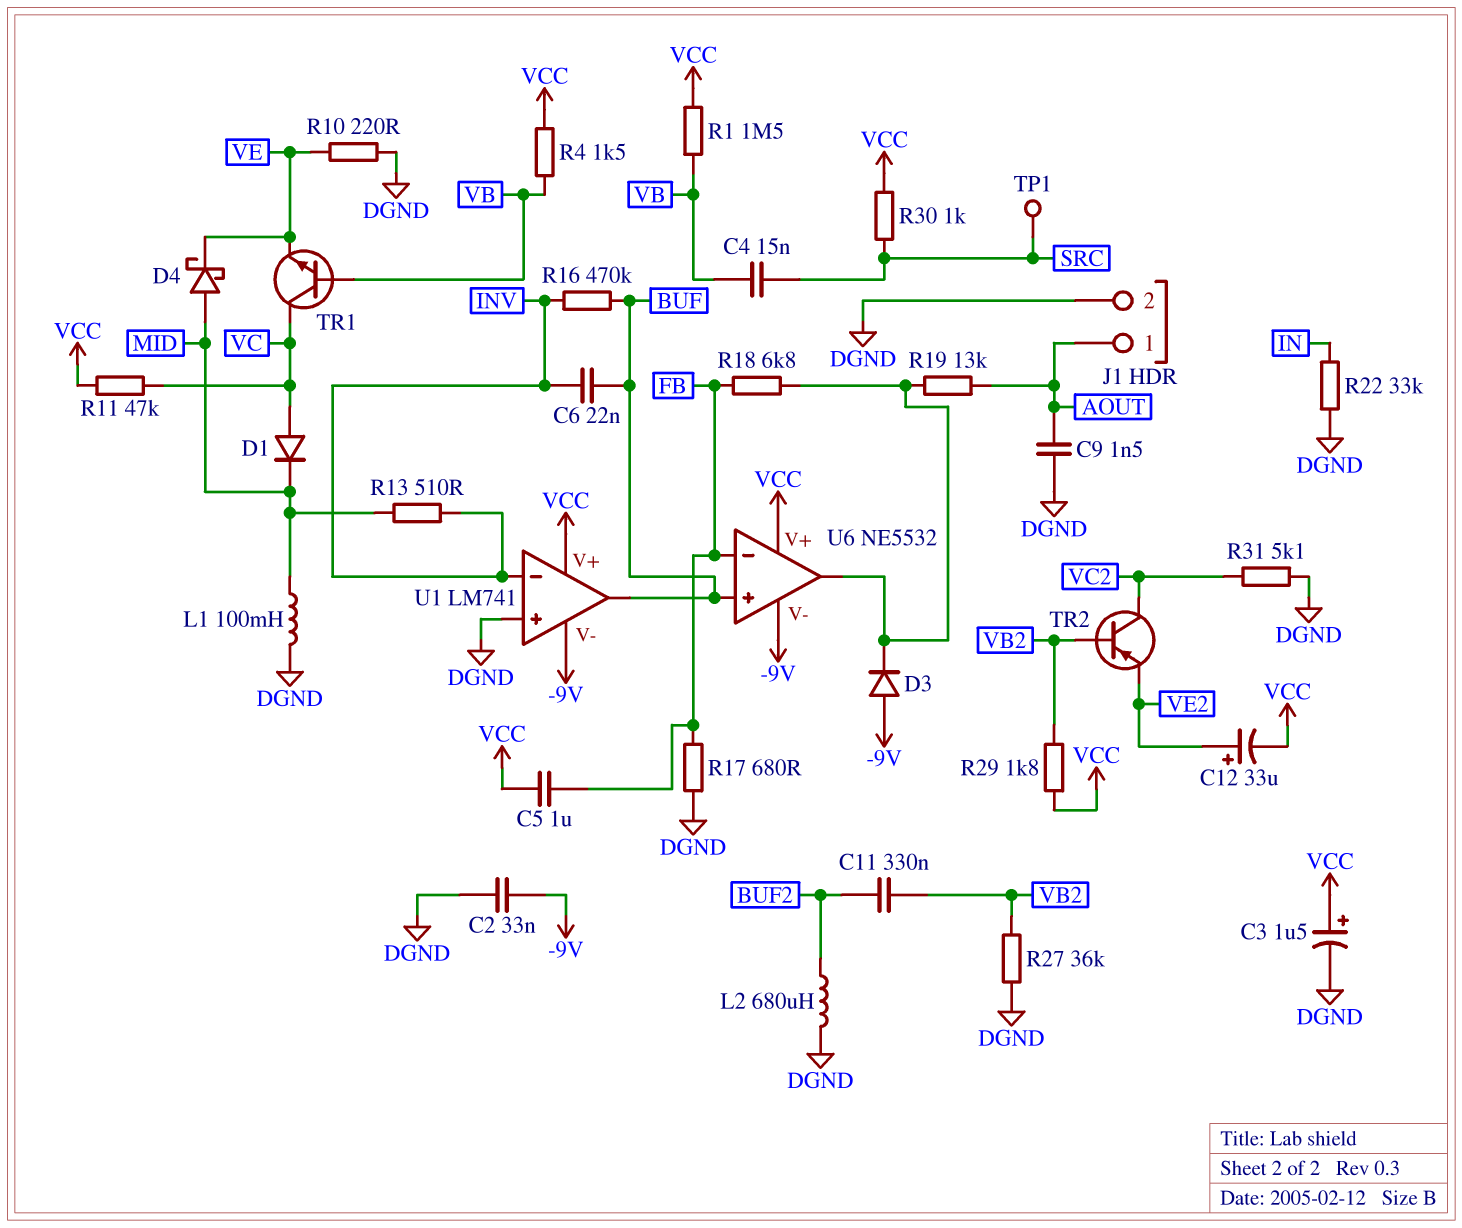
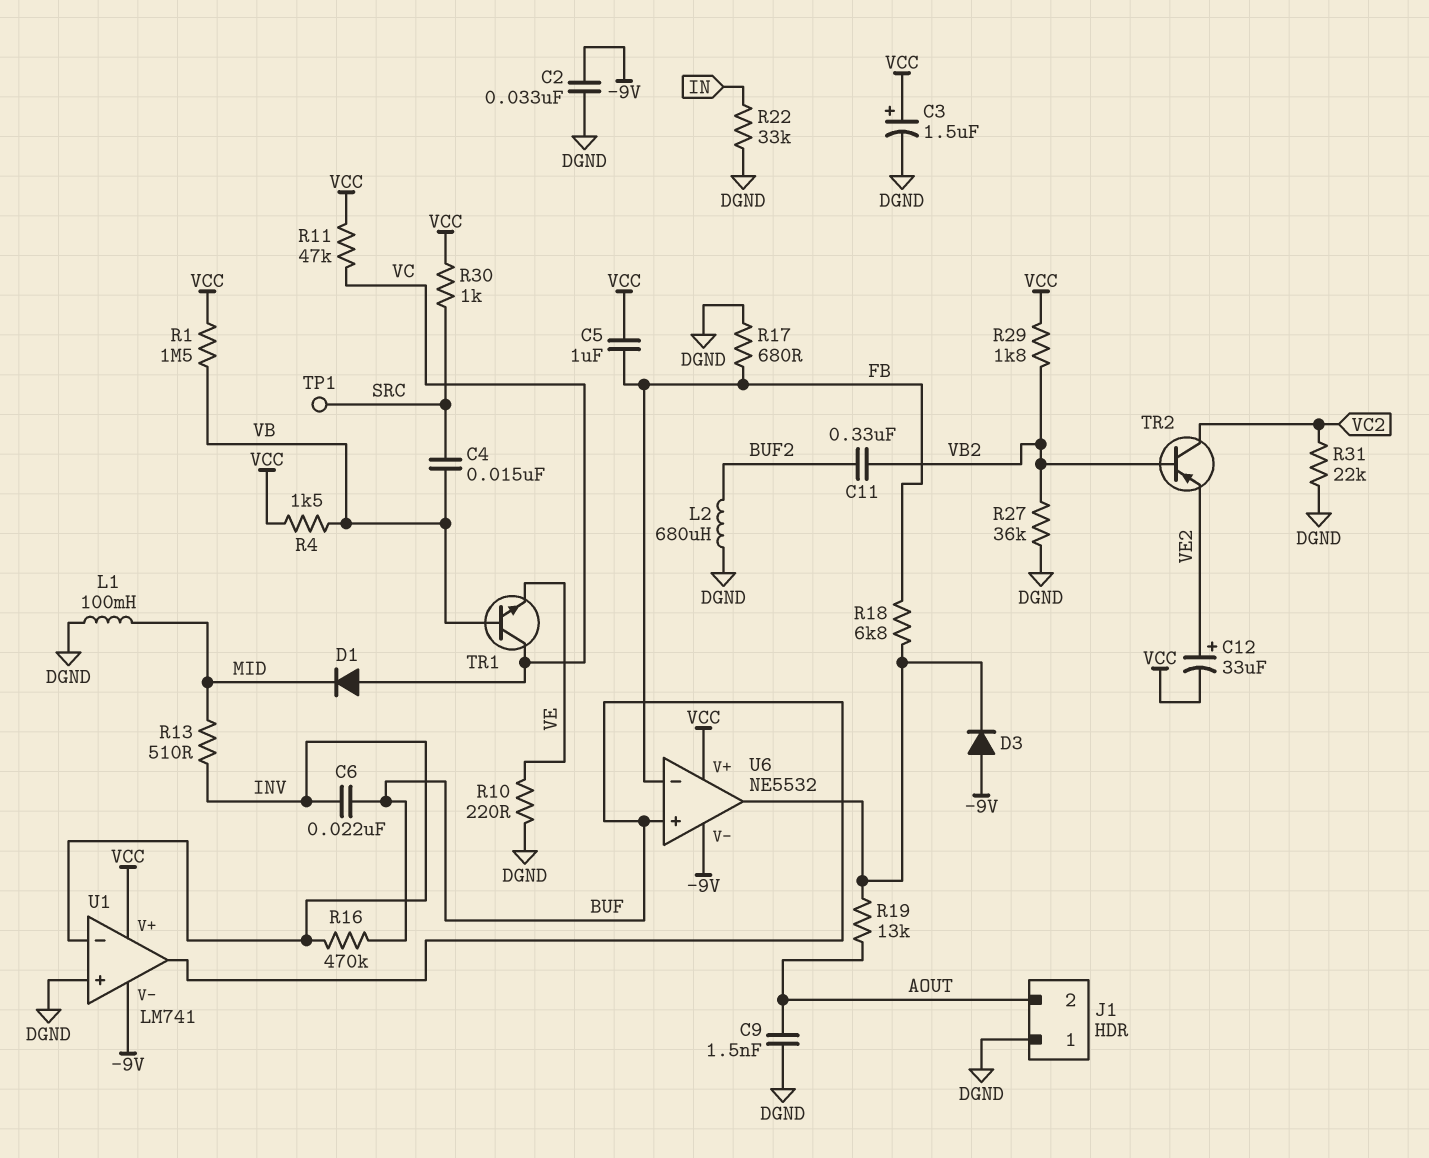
D4: schottky (A MID, K VE) -> none
J1 pin 1: AOUT -> DGND
J1 pin 2: DGND -> AOUT
R31: 5.1k (DGND, VC2) -> 22k (DGND, VC2)

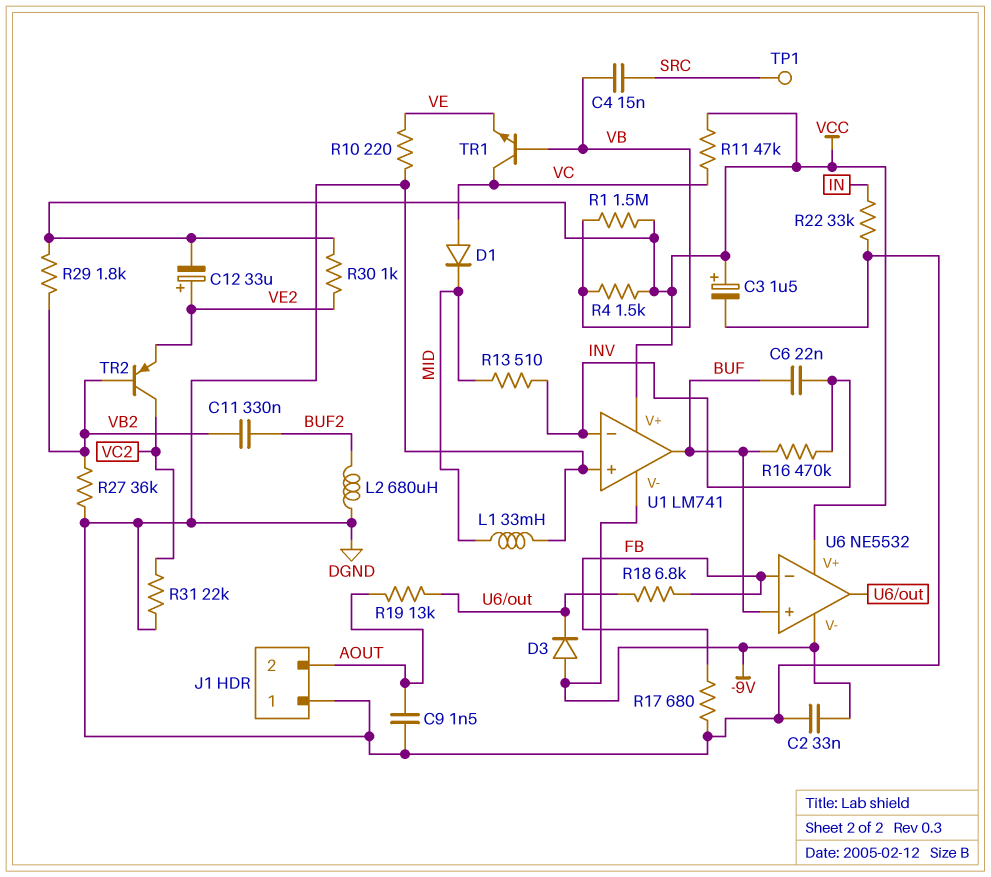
C5: 1uF (FB, VCC) -> none
L1: 100mH (DGND, MID) -> 33mH (DGND, MID)
R30: 1k (SRC, VCC) -> 1k (VCC, VE2)

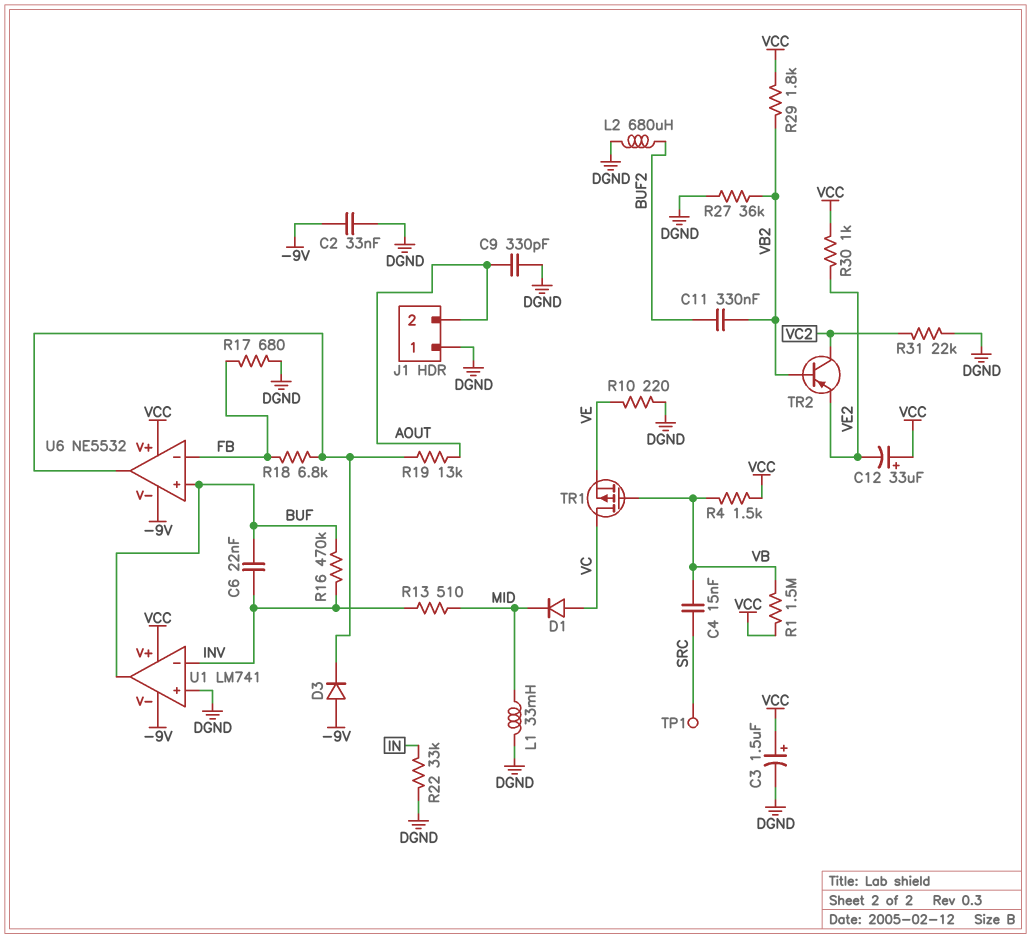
C9: 1.5nF (AOUT, DGND) -> 330pF (AOUT, DGND)
C12: 33uF (plus VE2, minus VCC) -> 33uF (plus VCC, minus VE2)
R11: 47k (VC, VCC) -> none
TR1: NPN (B VB, C VC, E VE) -> PMOS (G VB, D VC, S VE)

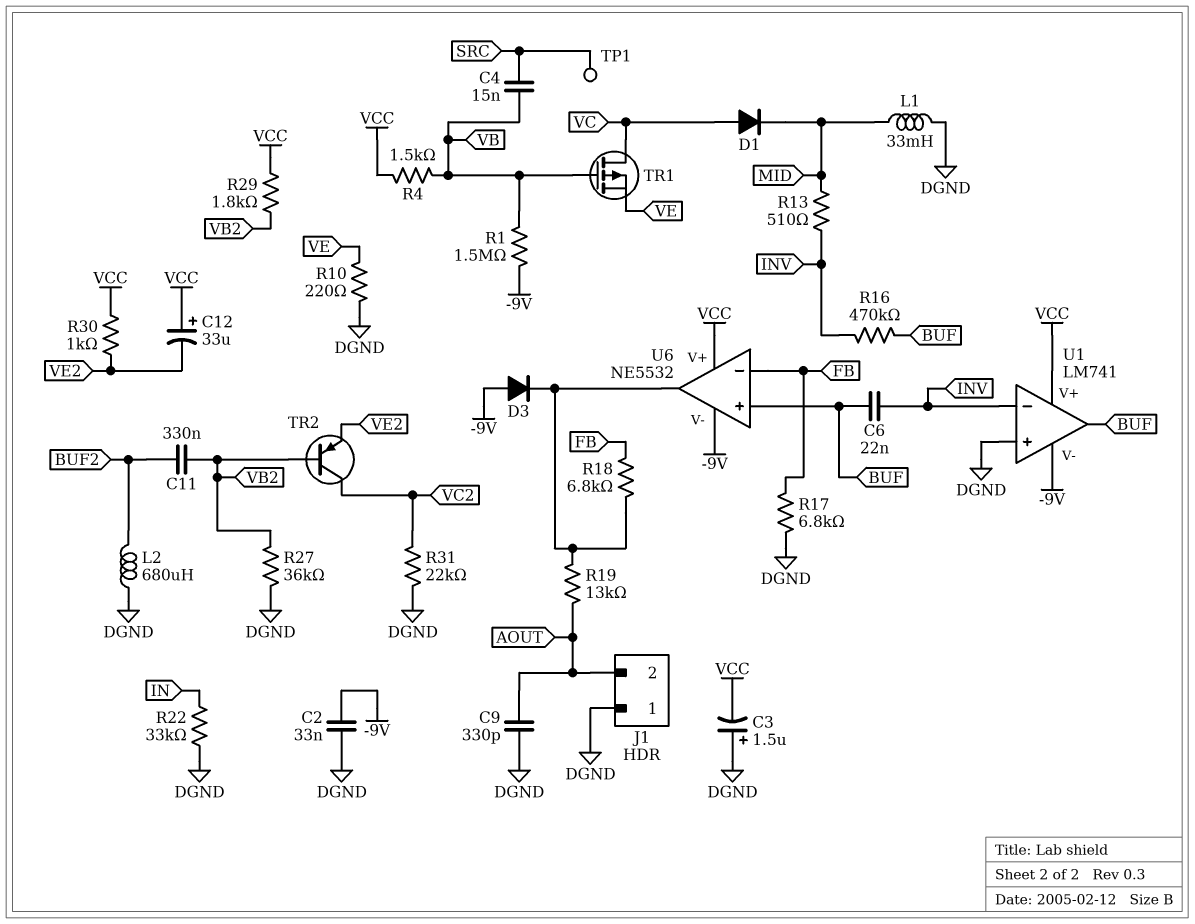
C3: 1.5uF (plus VCC, minus DGND) -> 1.5uF (plus DGND, minus VCC)
R1: 1.5M (VB, VCC) -> 1.5M (-9V, VB)
R17: 680 (DGND, FB) -> 6.8k (DGND, FB)

